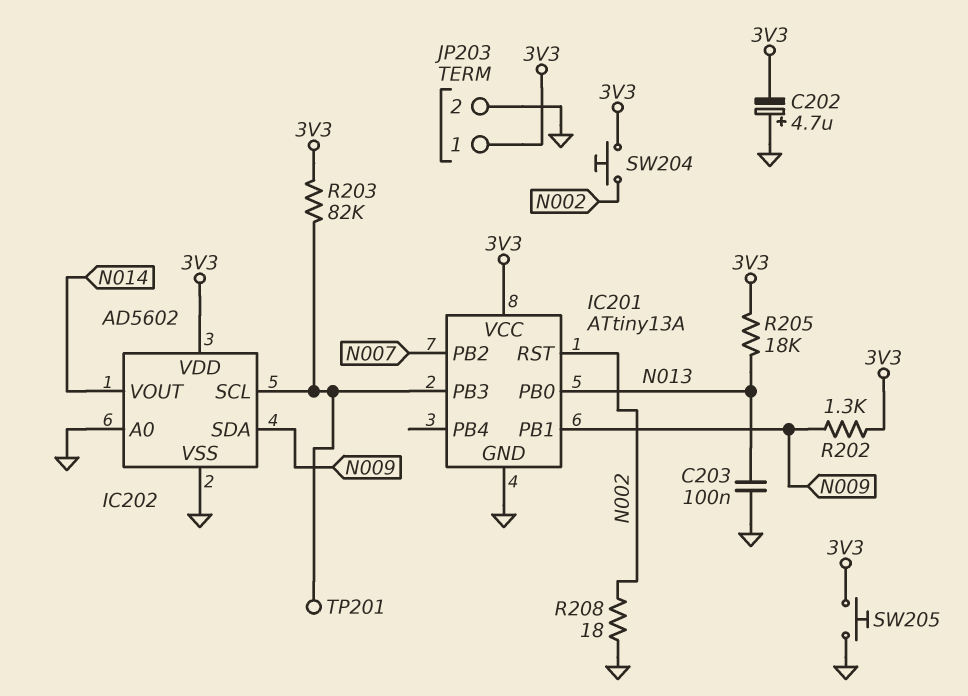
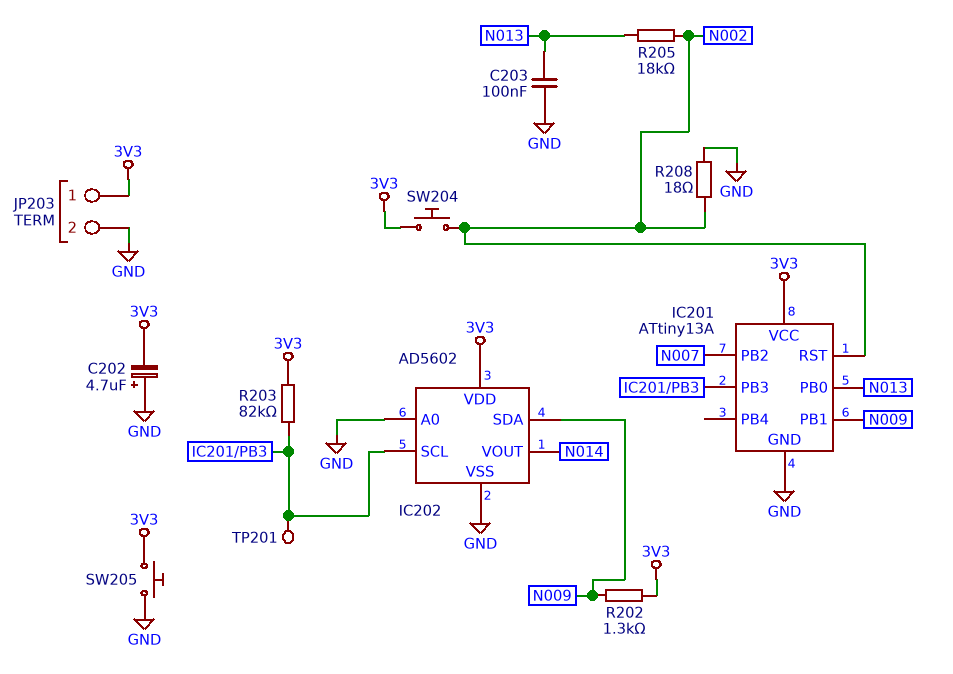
R205: 18k (3V3, N013) -> 18k (N002, N013)

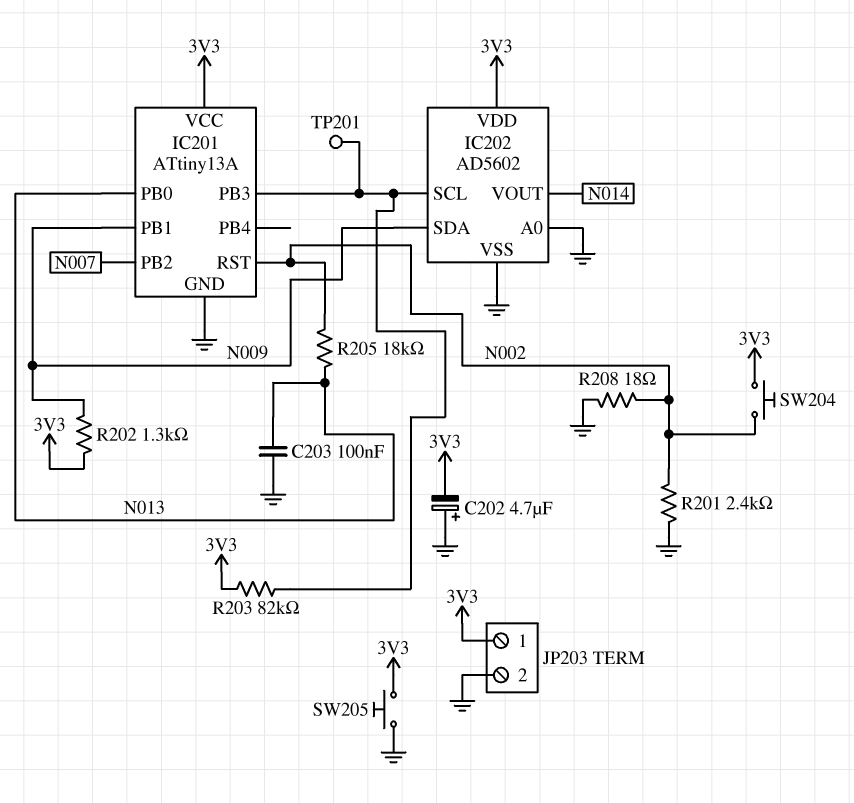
R201: none -> 2.4k (GND, N002)

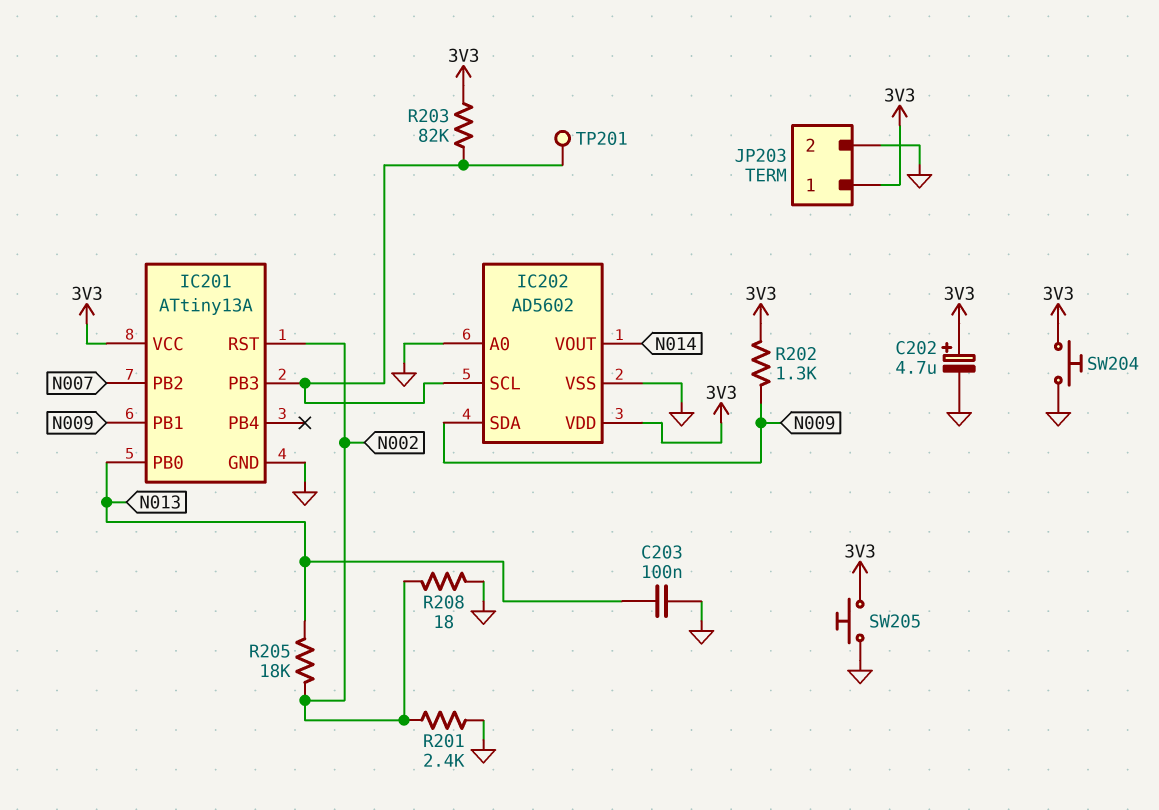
C202: 4.7uF (plus GND, minus 3V3) -> 4.7uF (plus 3V3, minus GND)
SW204: button (3V3, N002) -> button (3V3, GND)

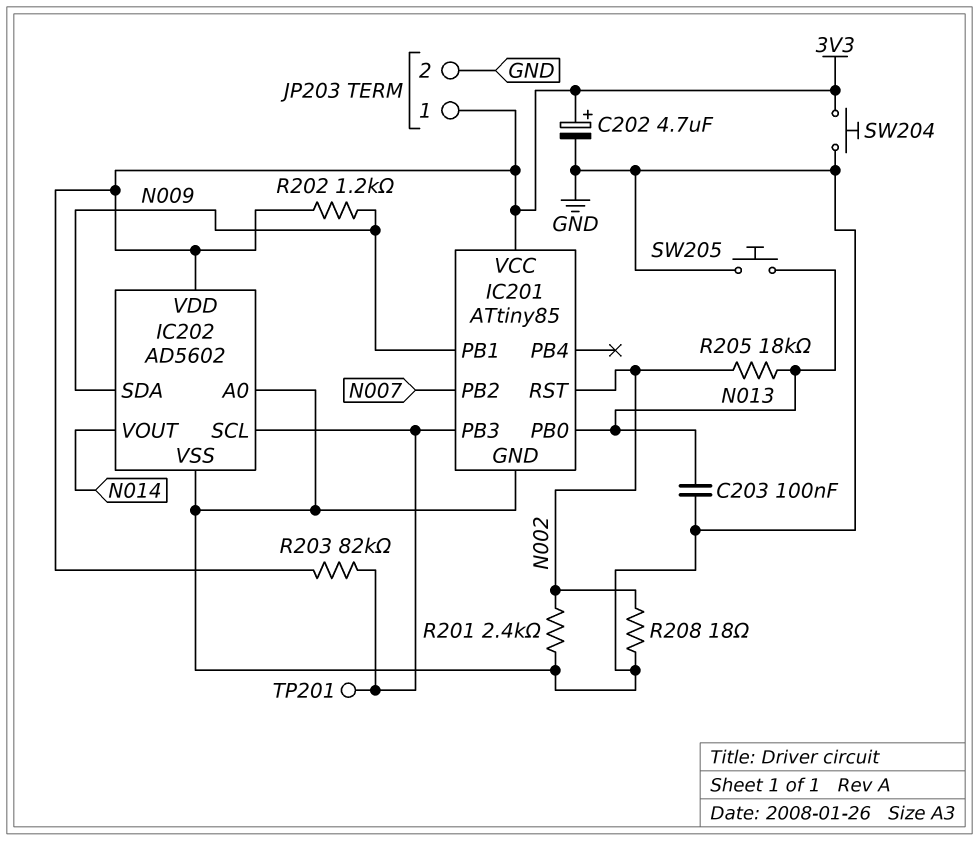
IC201: ATtiny13A -> ATtiny85
R202: 1.3k (3V3, N009) -> 1.2k (3V3, N009)
SW205: button (3V3, GND) -> button (GND, N013)

